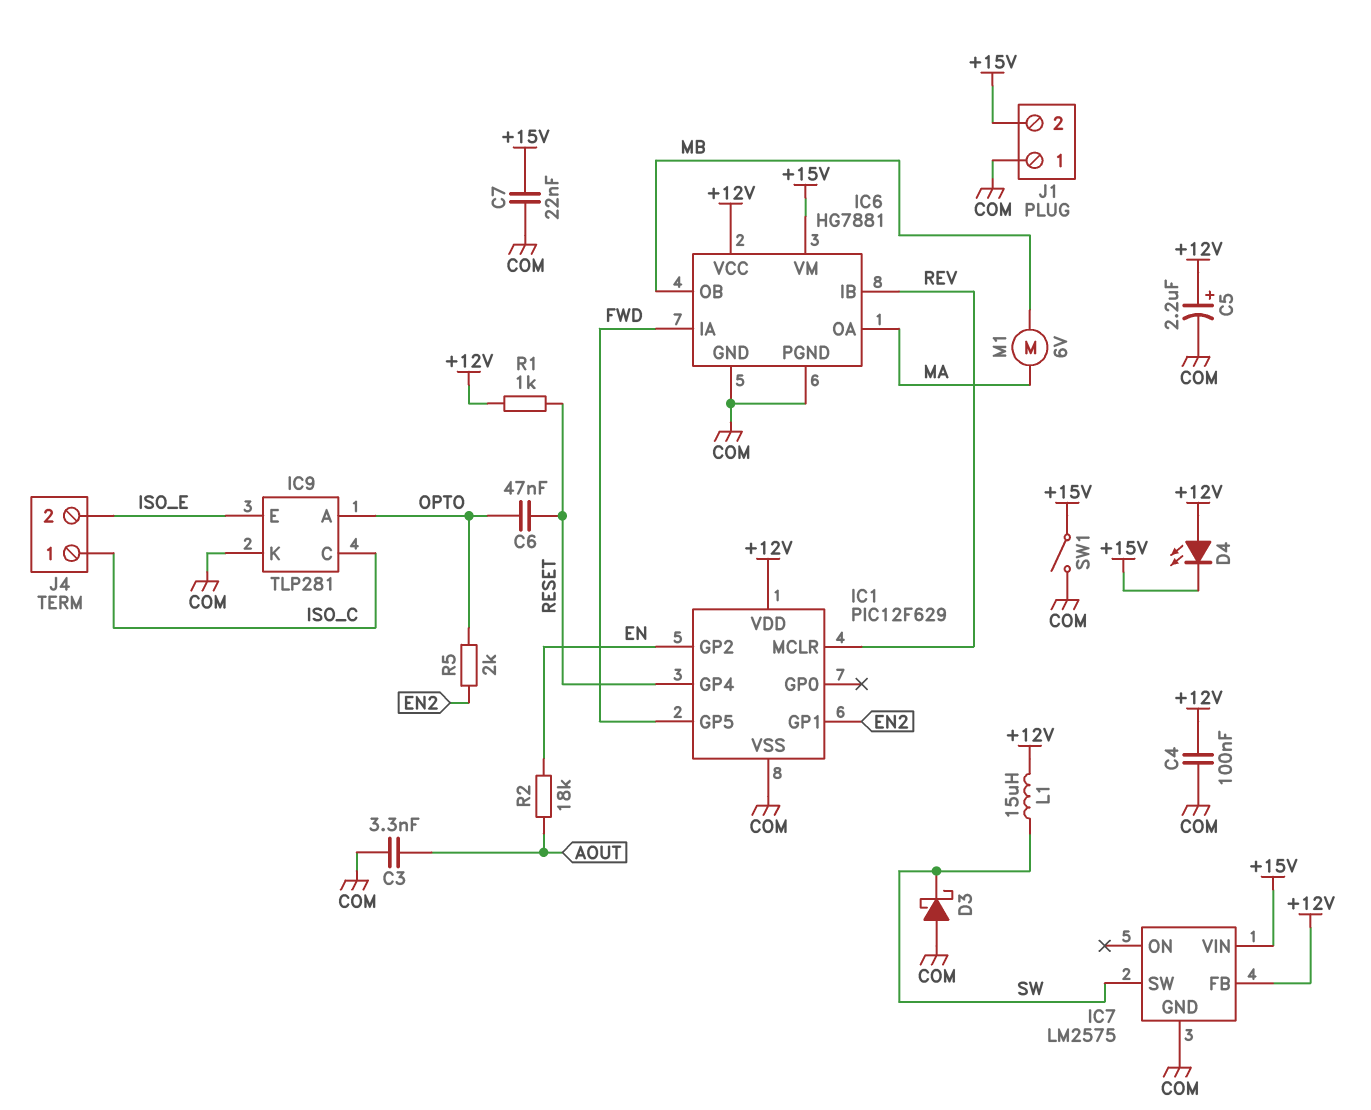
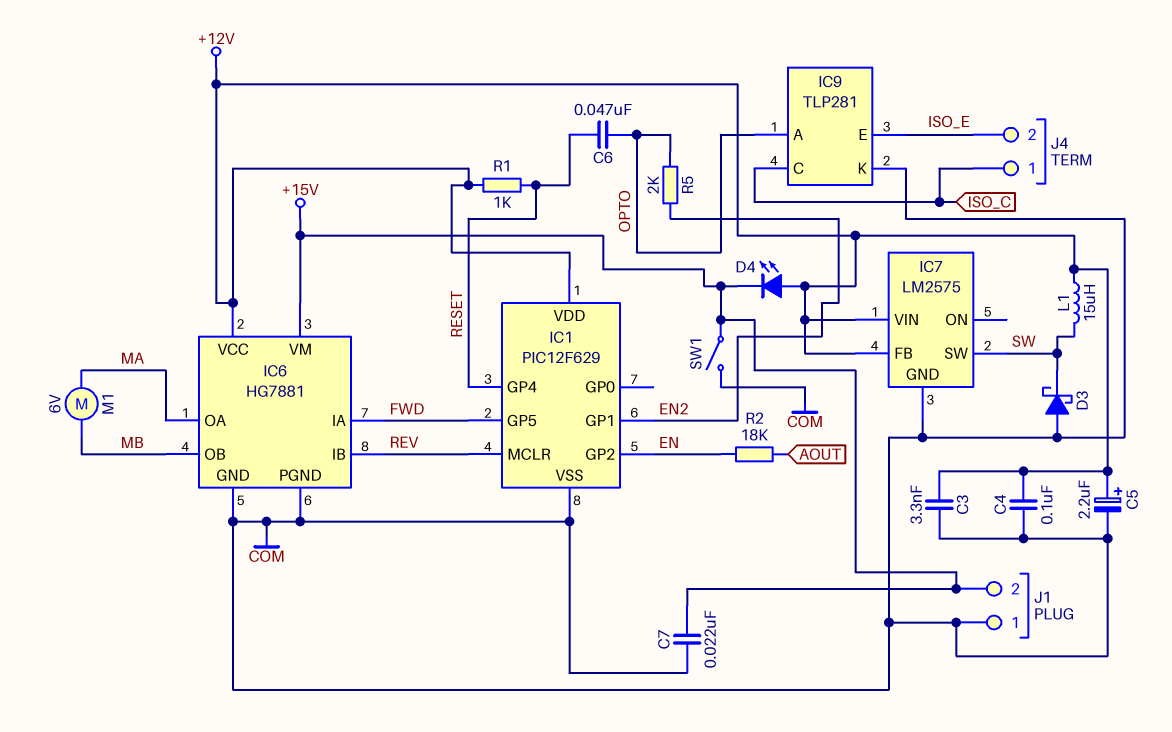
C3: 3.3nF (AOUT, COM) -> 3.3nF (+12V, COM)
IC7 pin VIN: +15V -> +12V

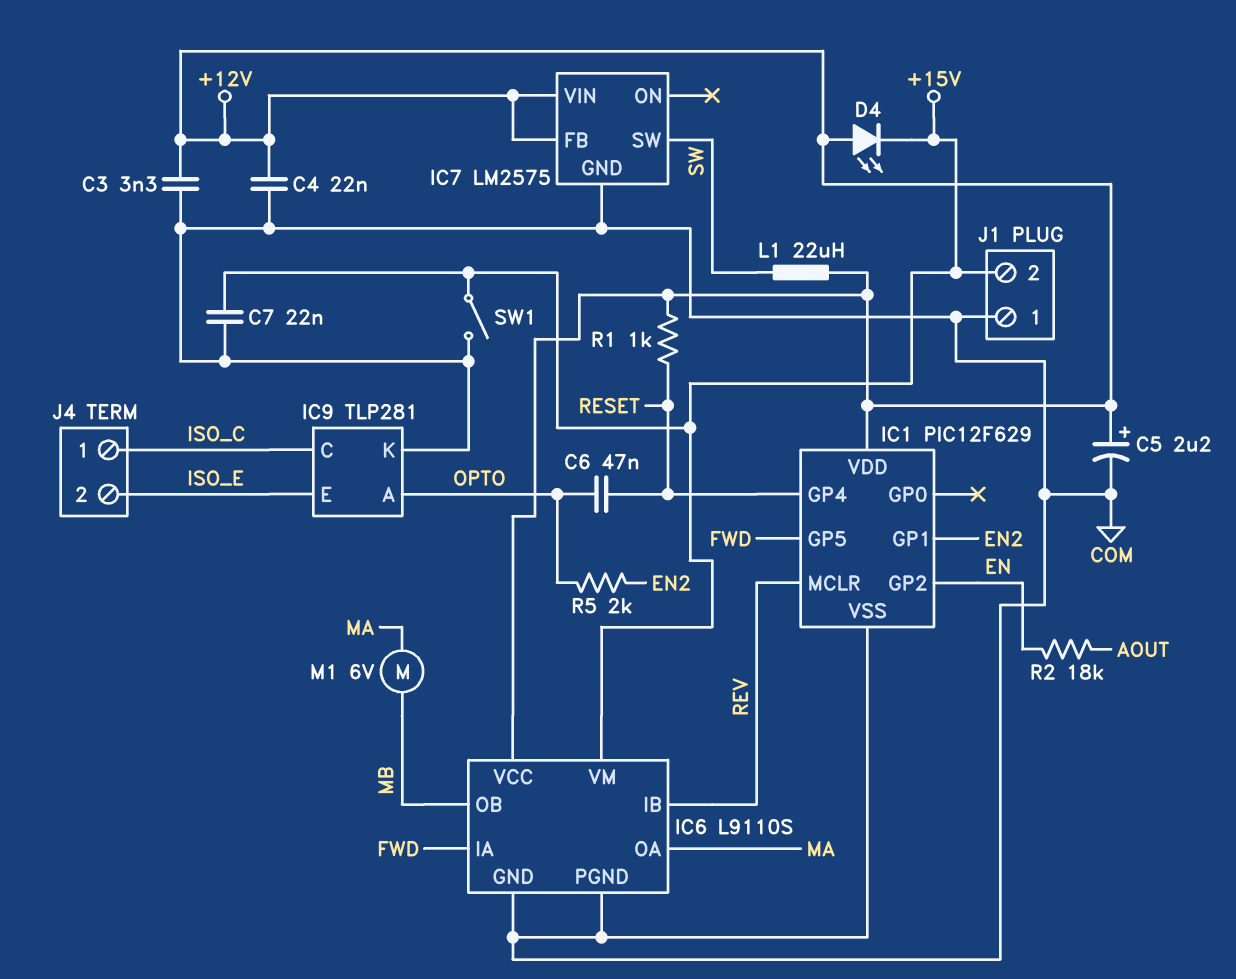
C4: 100nF (+12V, COM) -> 22nF (+12V, COM)
D3: schottky (A COM, K SW) -> none
IC6: HG7881 -> L9110S
L1: 15uH (+12V, SW) -> 22uH (+12V, SW)

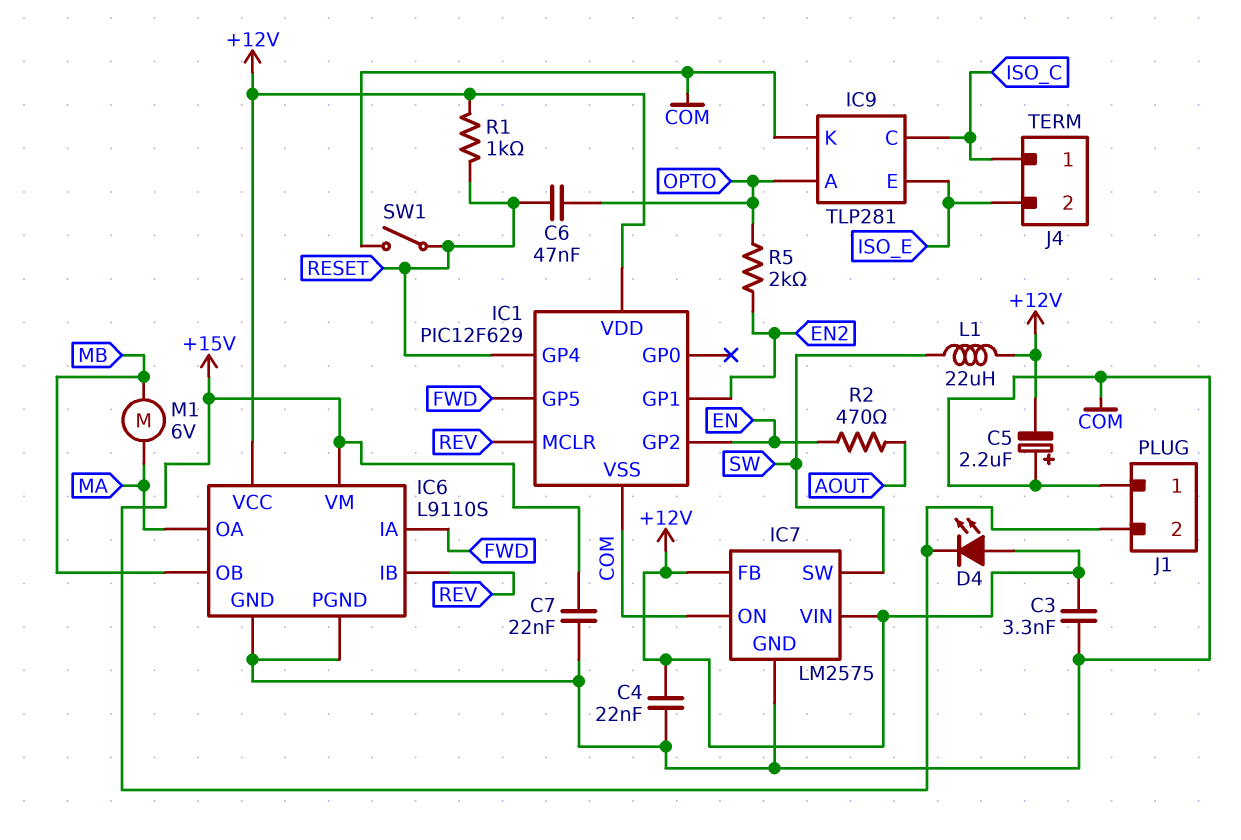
C5: 2.2uF (plus +12V, minus COM) -> 2.2uF (plus COM, minus +12V)
IC7 pin ON: none -> COM
R2: 18k (AOUT, EN) -> 470 (AOUT, EN)
SW1: switch (+15V, COM) -> switch (COM, RESET)

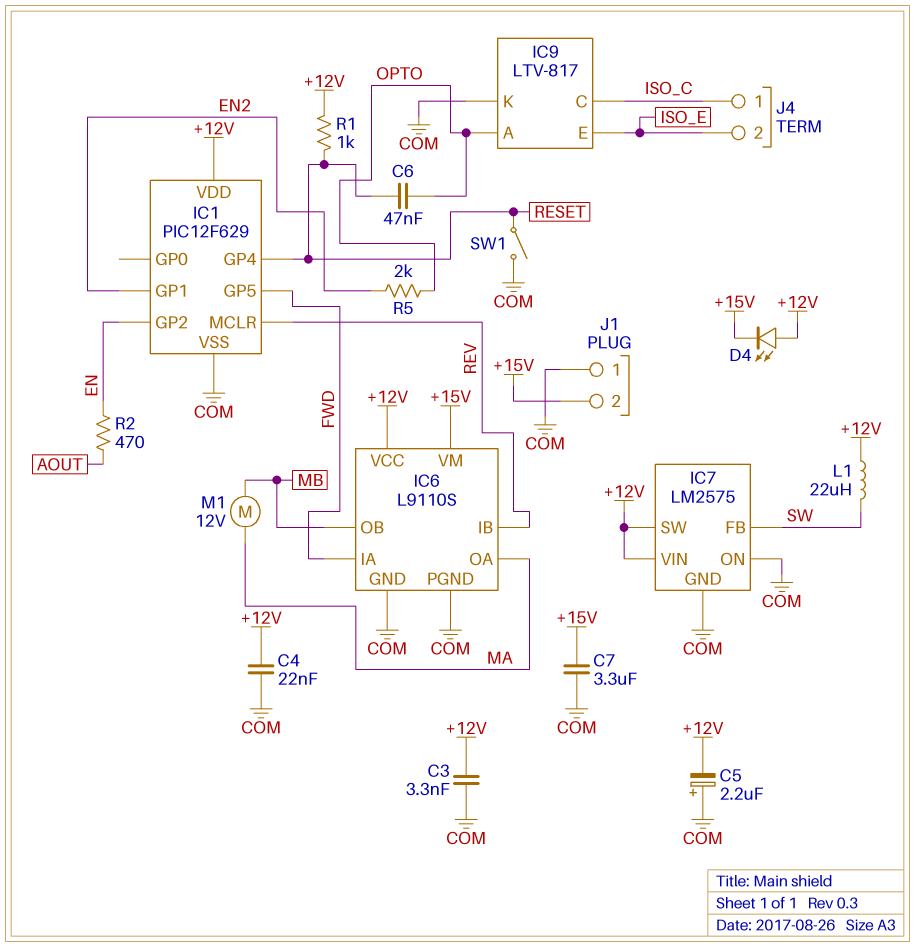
C7: 22nF (+15V, COM) -> 3.3uF (+15V, COM)
IC7 pin FB: +12V -> SW
IC7 pin SW: SW -> +12V
IC9: TLP281 -> LTV-817
M1: motor 6V (MA, MB) -> motor 12V (MA, MB)

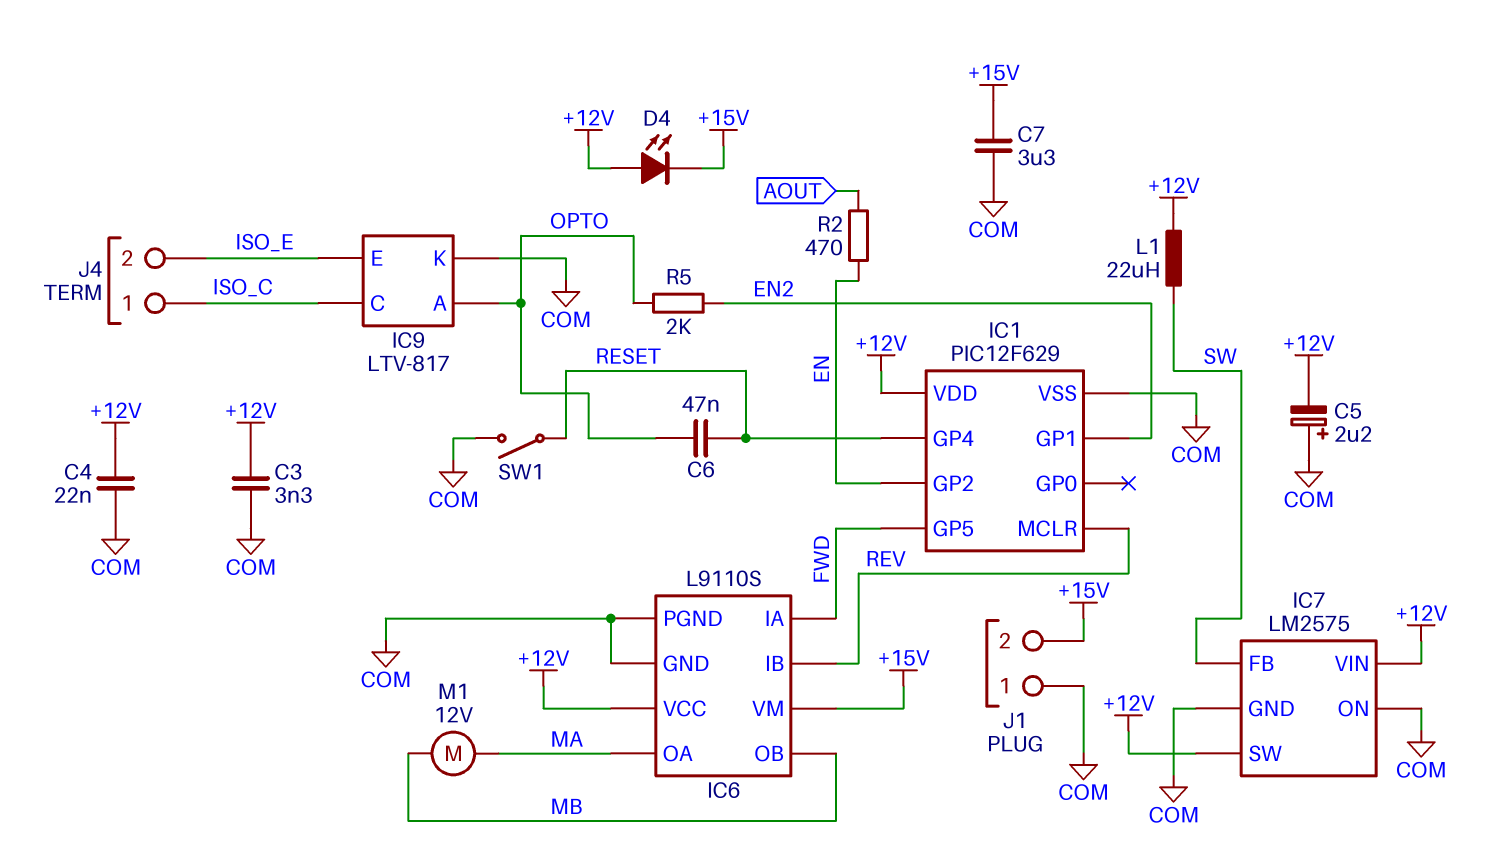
R1: 1k (+12V, RESET) -> none

